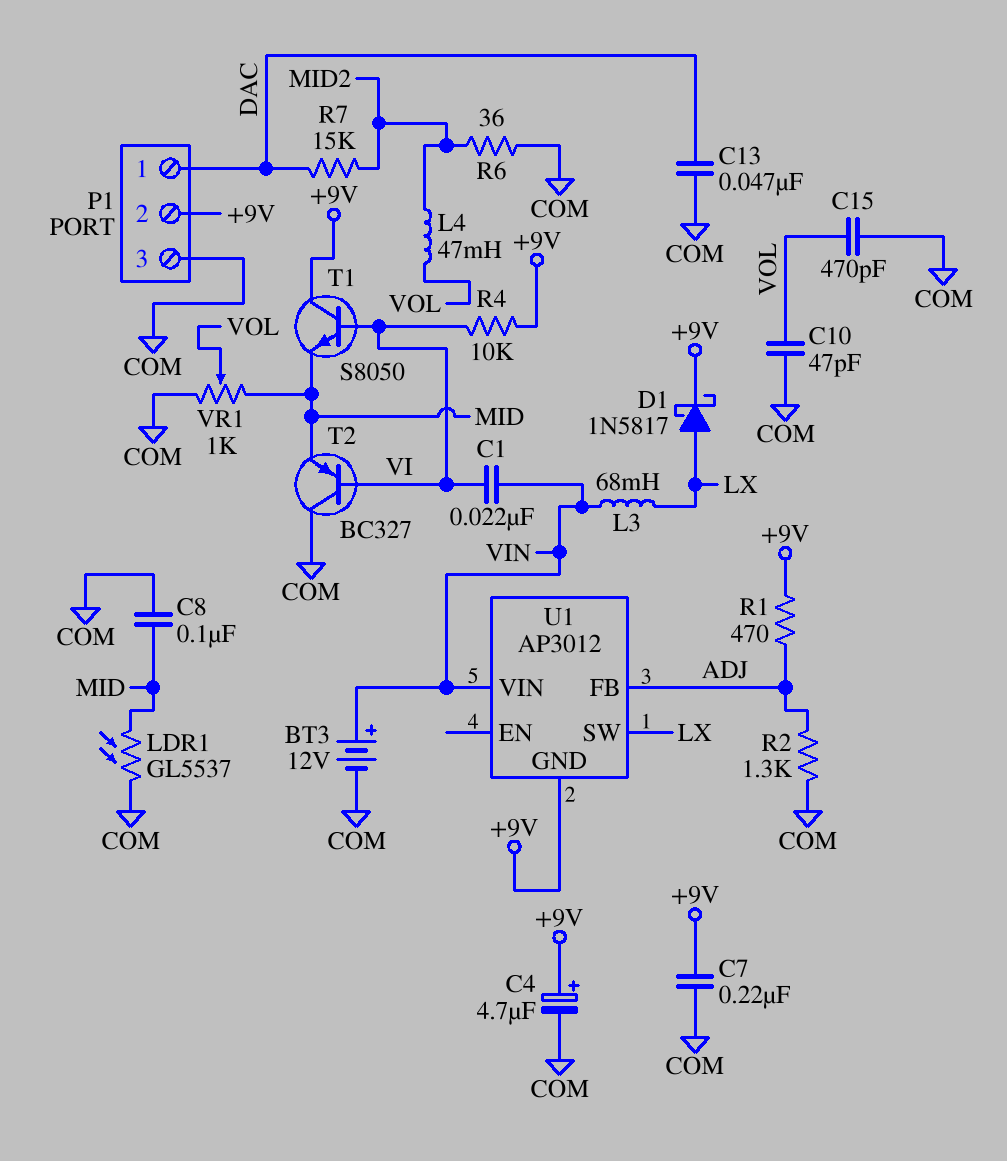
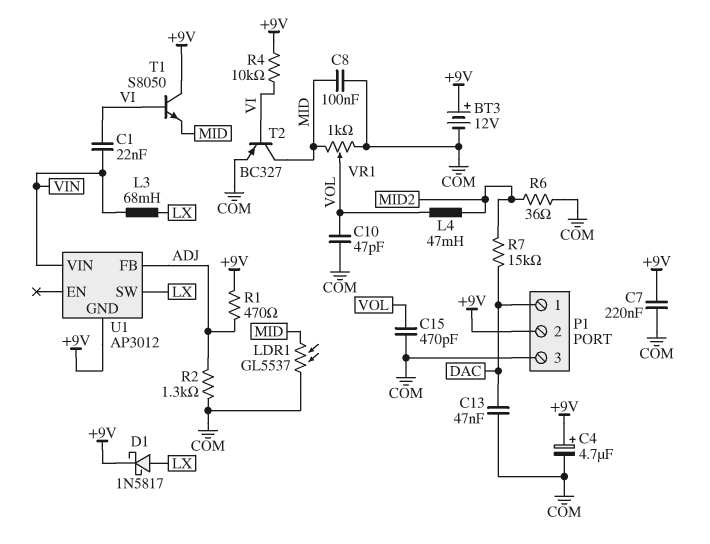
BT3: 12V (plus VIN, minus COM) -> 12V (plus +9V, minus COM)
T2: PNP BC327 (B VI, C COM, E MID) -> PNP BC327 (B VI, C MID, E COM)

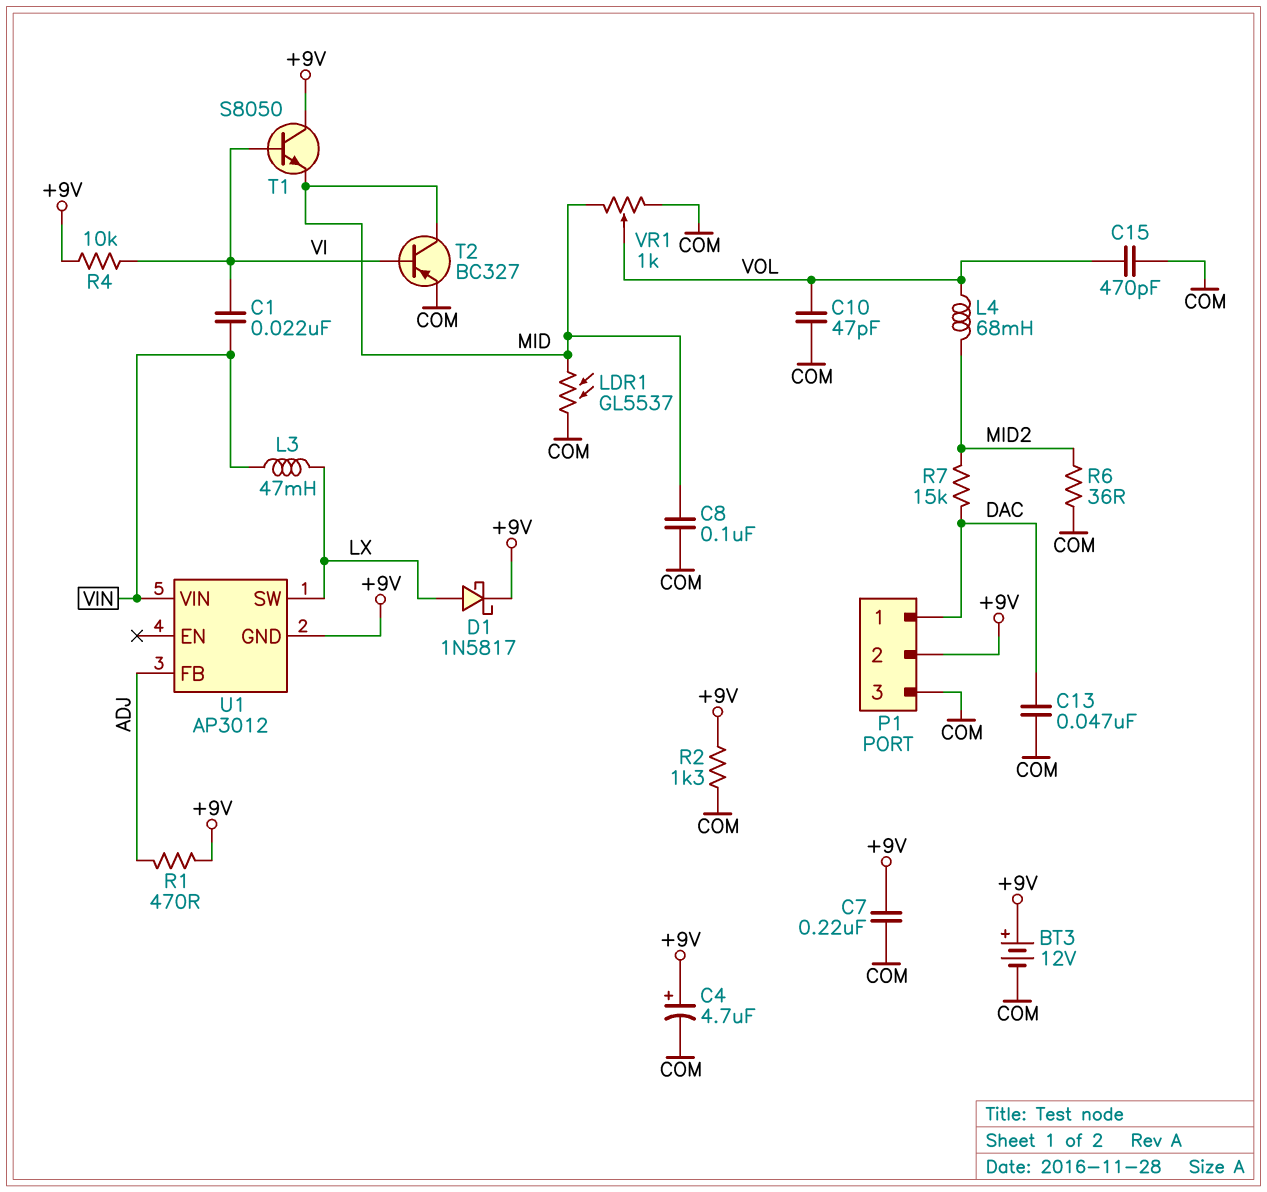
L3: 68mH (LX, VIN) -> 47mH (LX, VIN)
L4: 47mH (MID2, VOL) -> 68mH (MID2, VOL)
R2: 1.3k (ADJ, COM) -> 1.3k (+9V, COM)

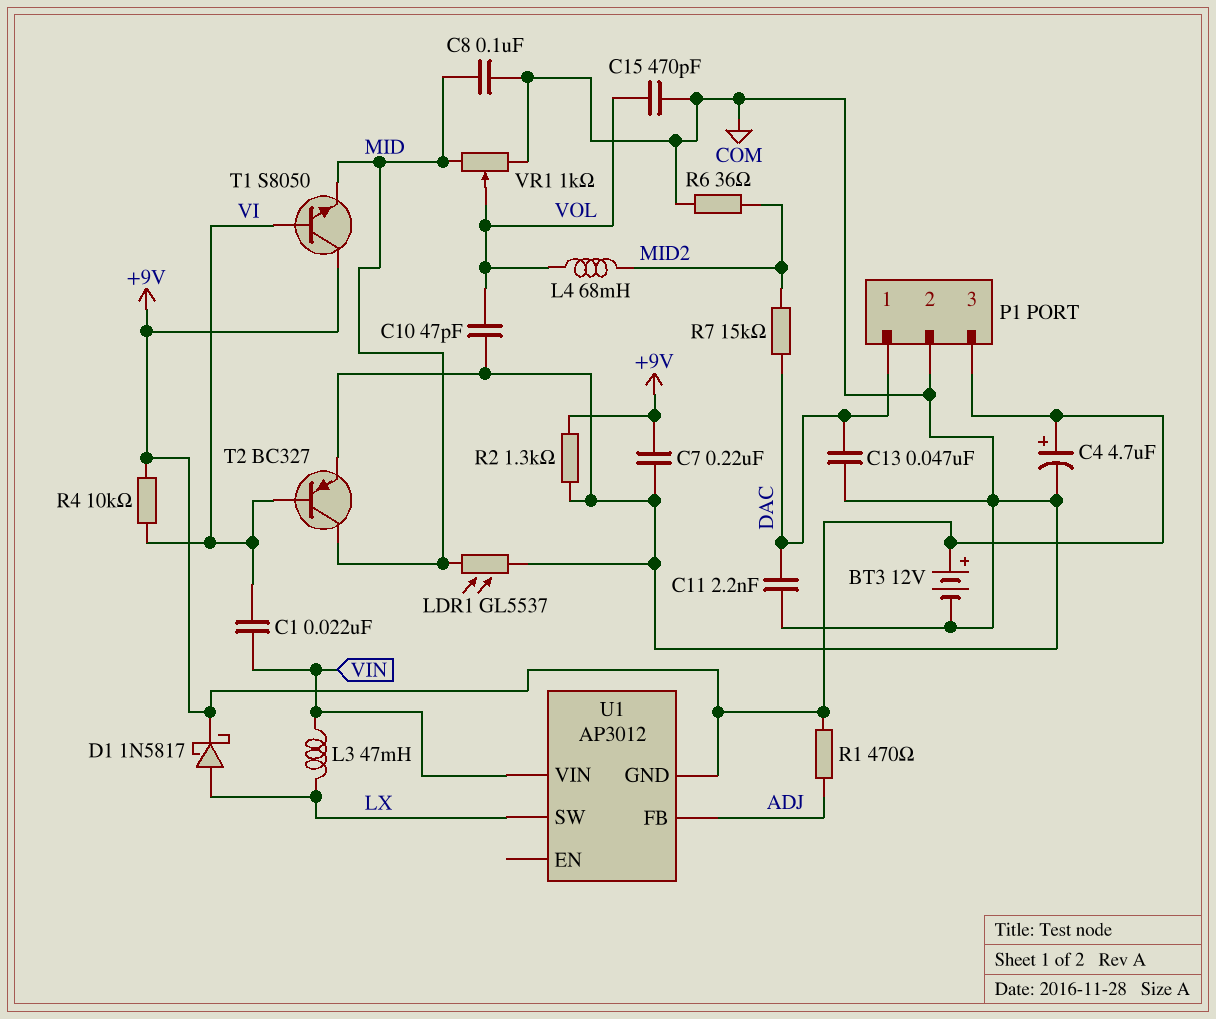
C11: none -> 2.2nF (COM, DAC)
P1 pin 2: +9V -> COM
P1 pin 3: COM -> +9V

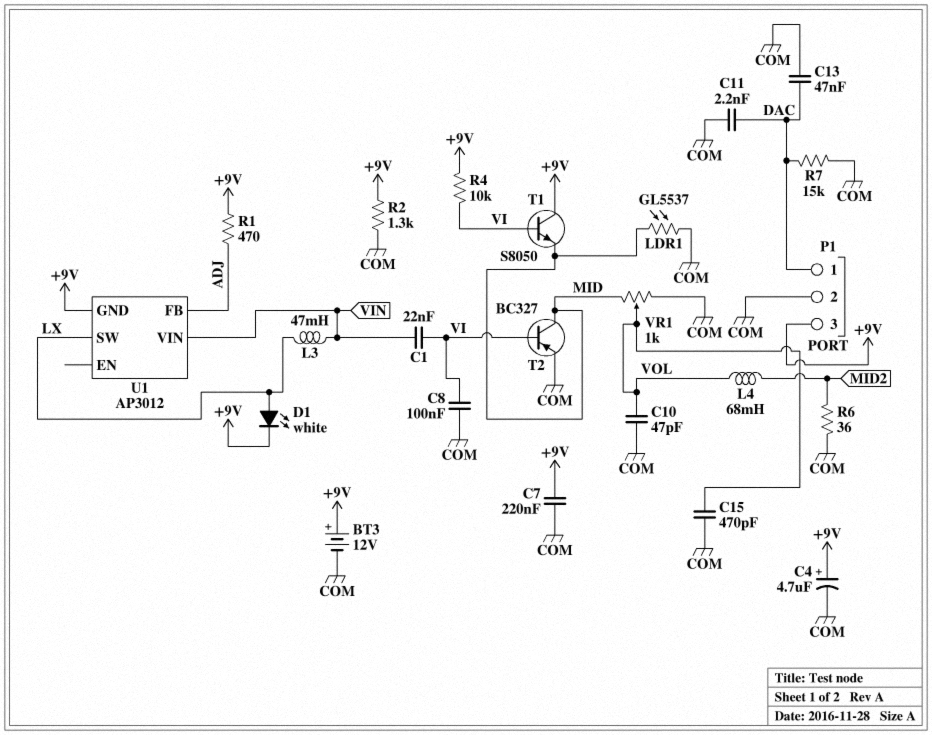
C8: 100nF (COM, MID) -> 100nF (COM, VI)
D1: schottky 1N5817 (A LX, K +9V) -> LED white (A LX, K +9V)
R7: 15k (DAC, MID2) -> 15k (COM, DAC)

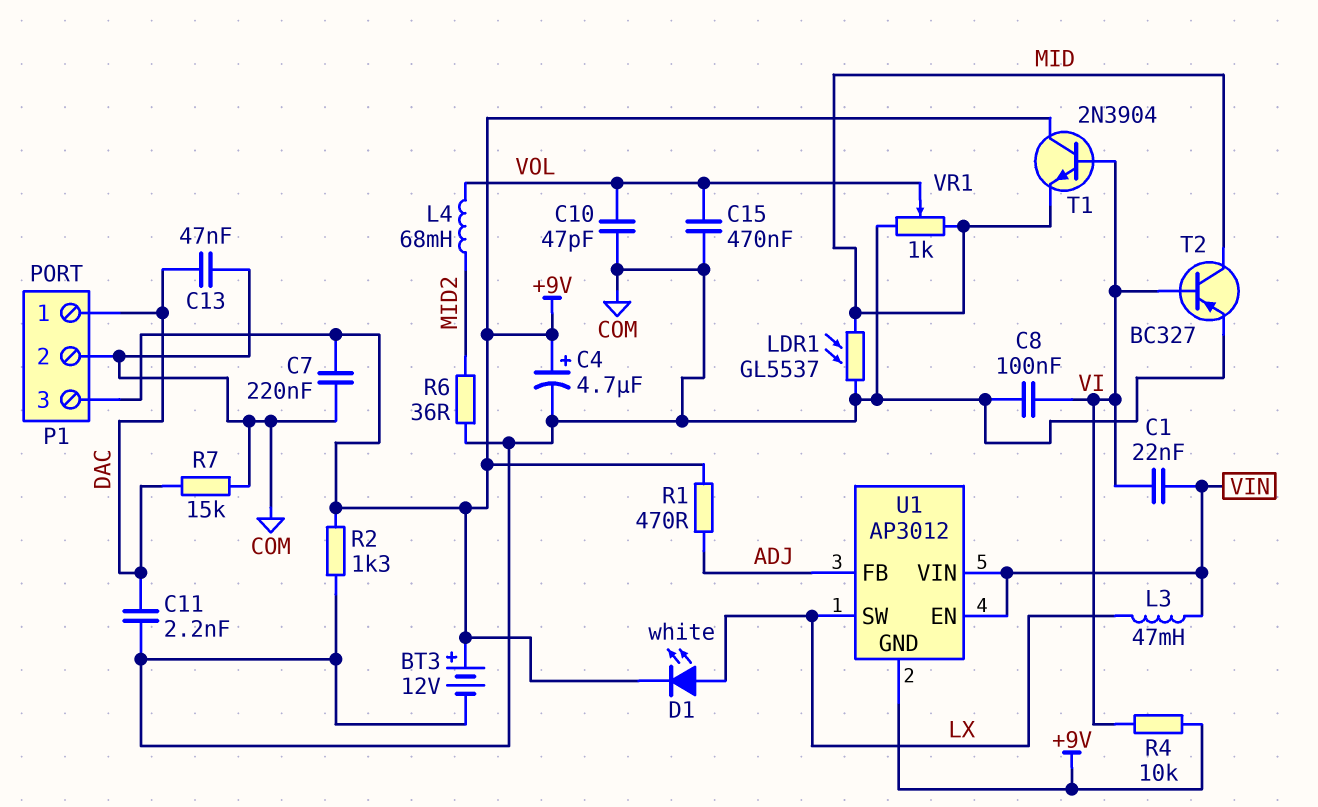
C15: 470pF (COM, VOL) -> 470nF (COM, VOL)
T1: NPN S8050 (B VI, C +9V, E MID) -> NPN 2N3904 (B VI, C +9V, E MID)
U1 pin EN: none -> VIN

